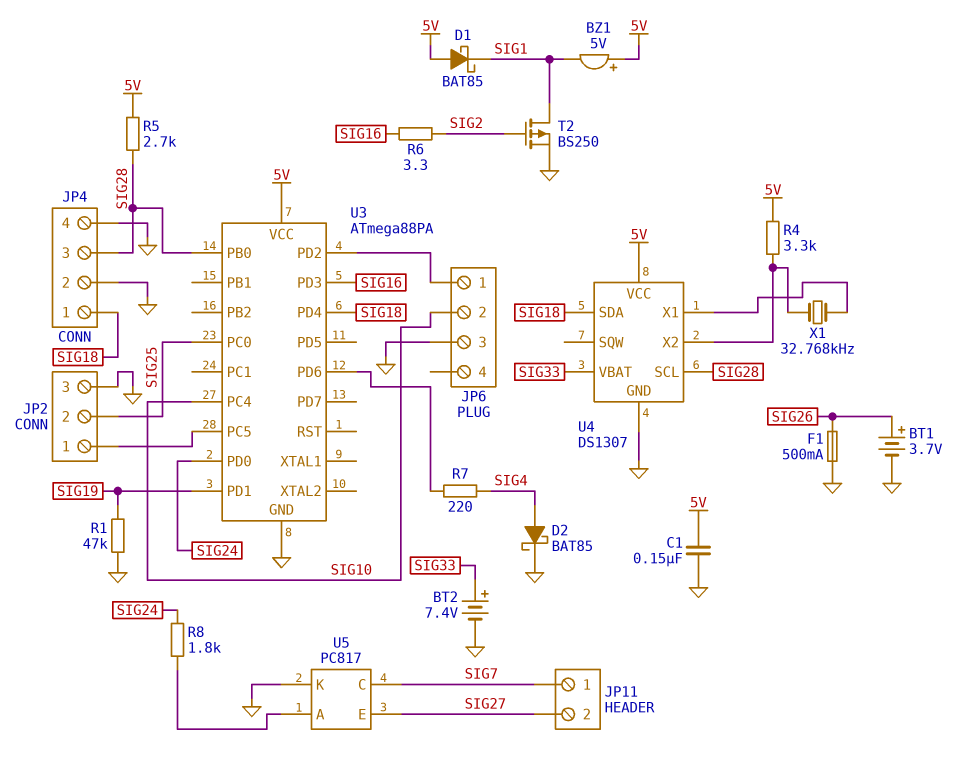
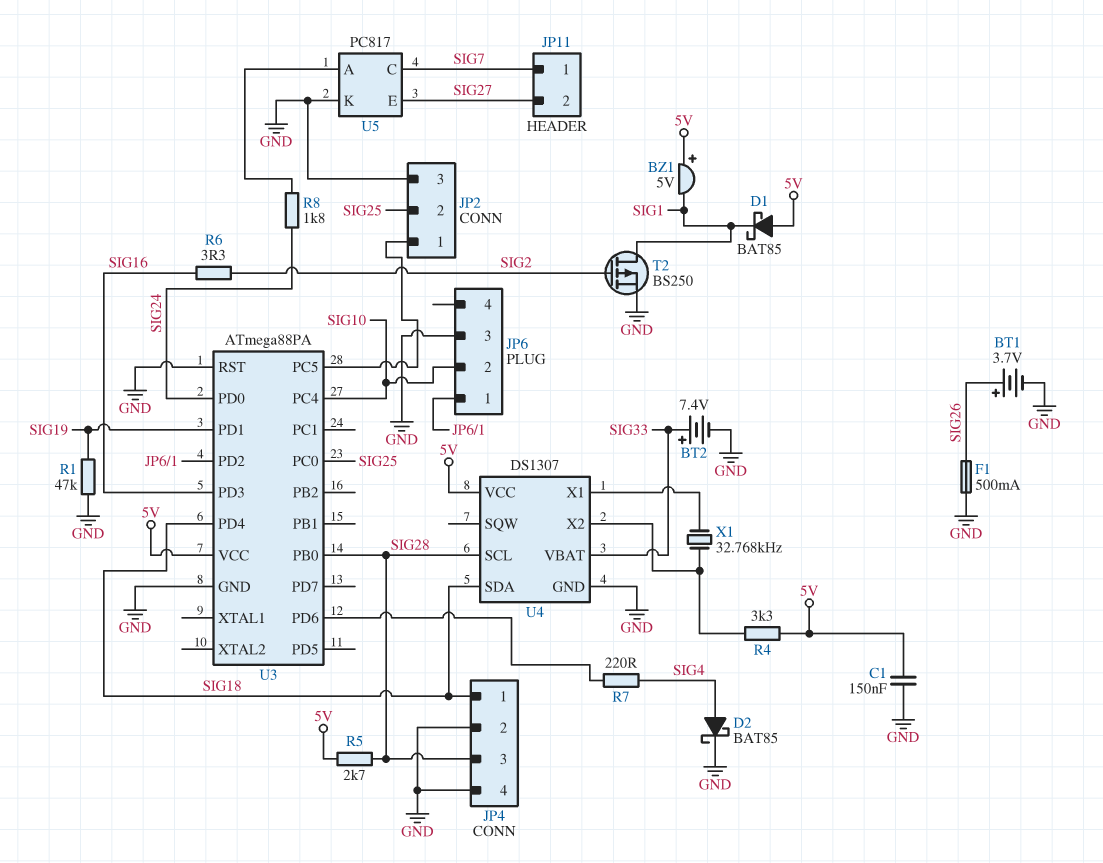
U3 pin RST: none -> GND

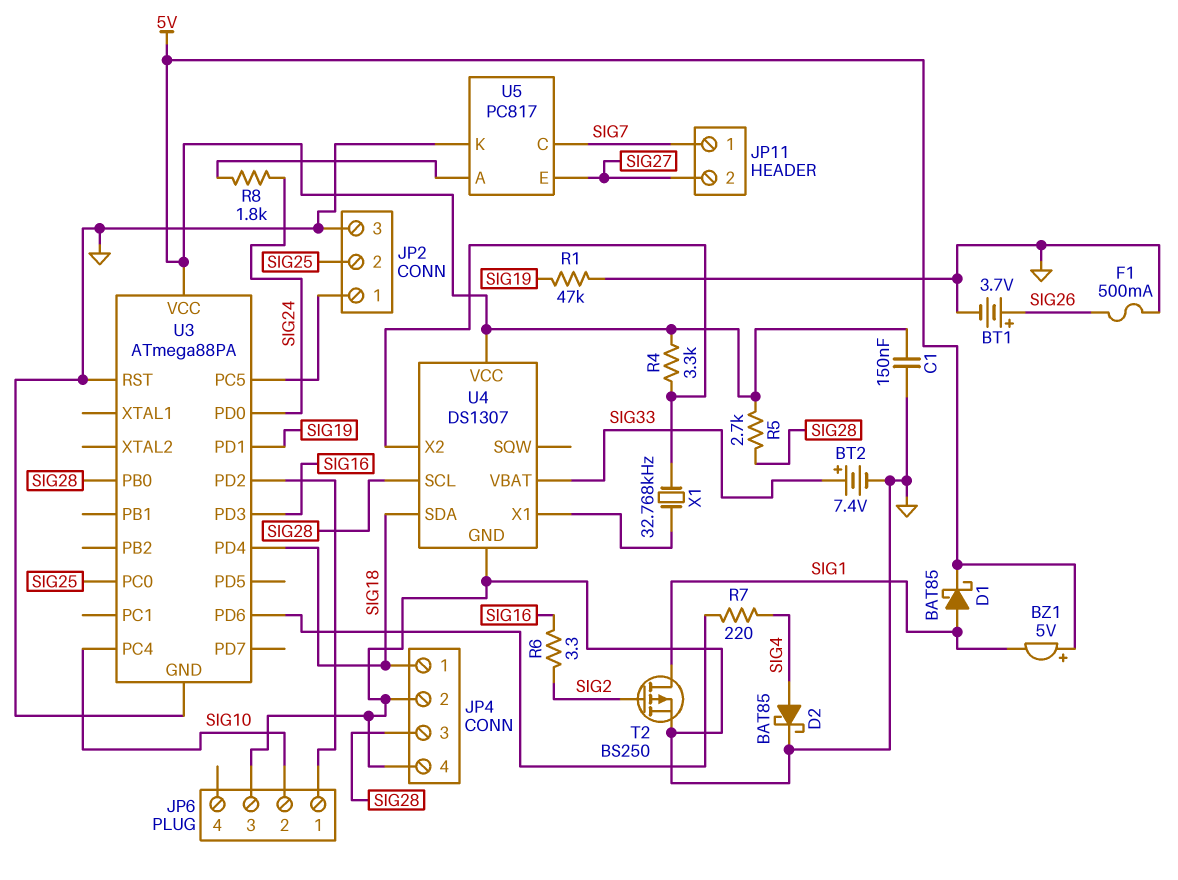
D1: schottky BAT85 (A 5V, K SIG1) -> schottky BAT85 (A SIG1, K 5V)

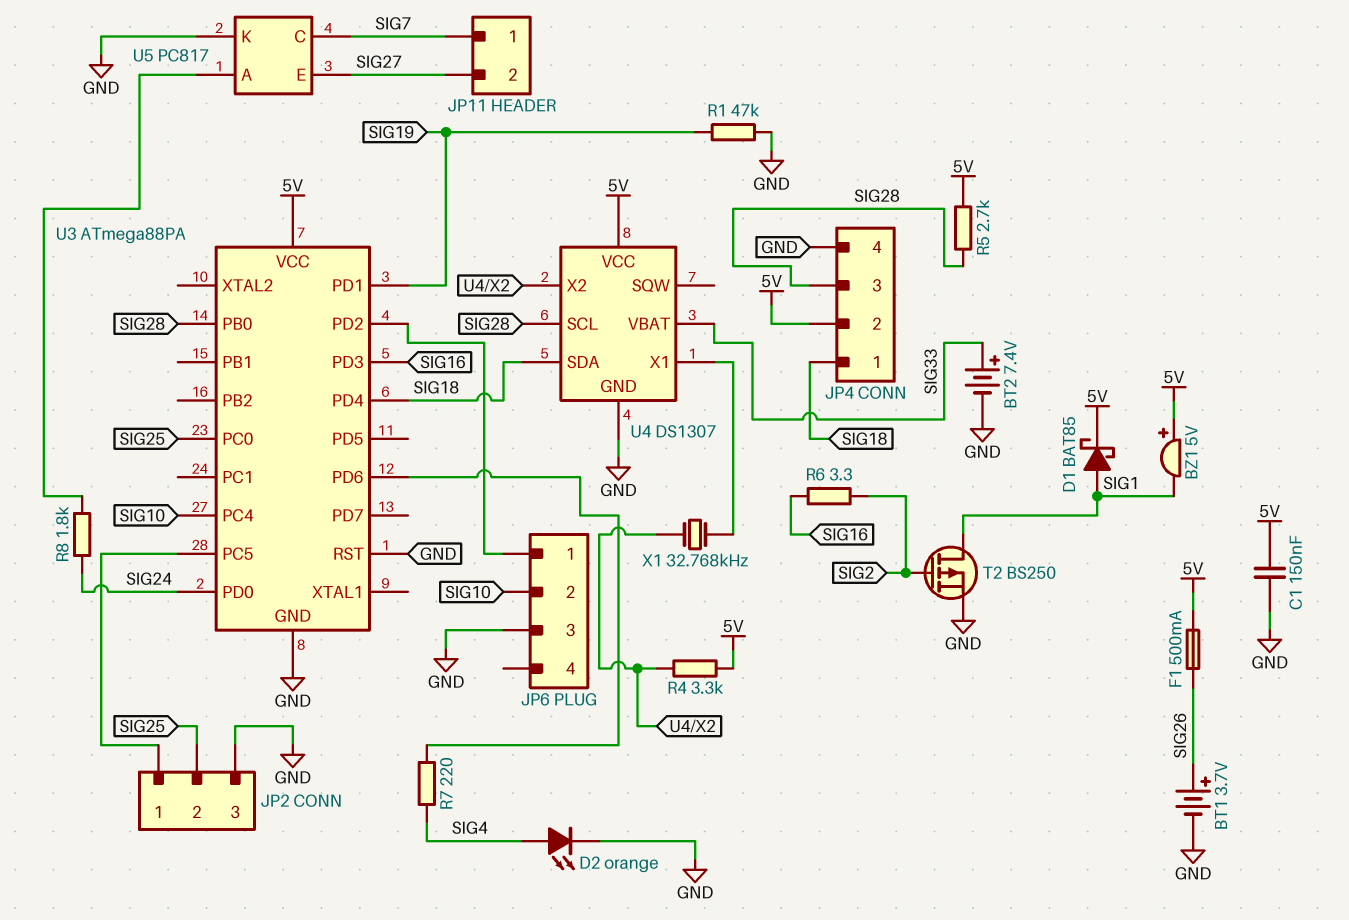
D2: schottky BAT85 (A SIG4, K GND) -> LED orange (A SIG4, K GND)
F1: 500mA (GND, SIG26) -> 500mA (5V, SIG26)
JP4 pin 2: GND -> 5V

